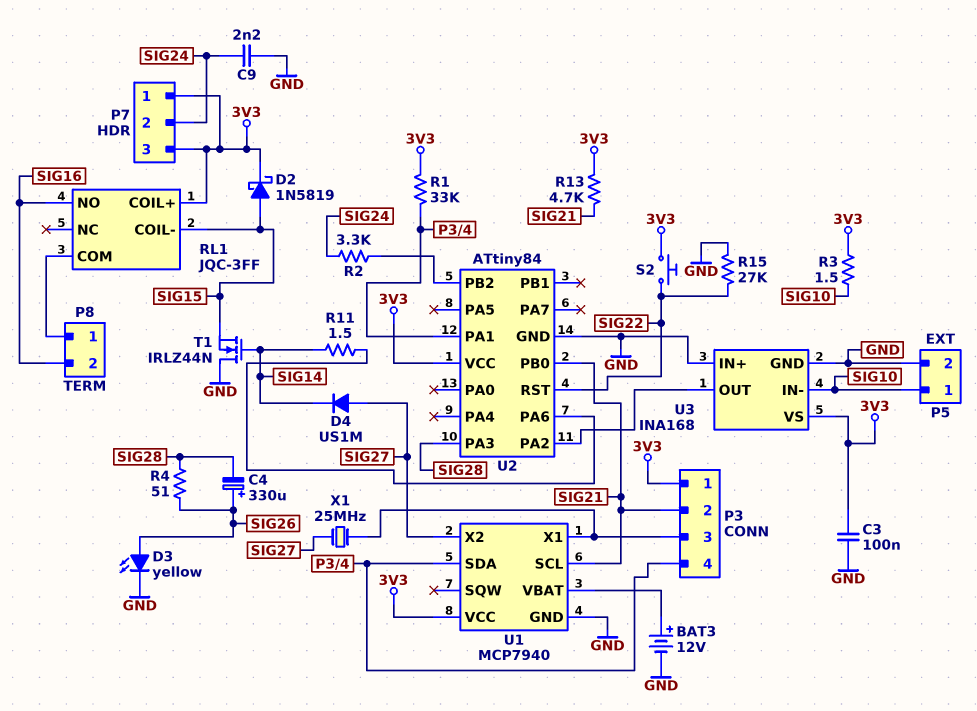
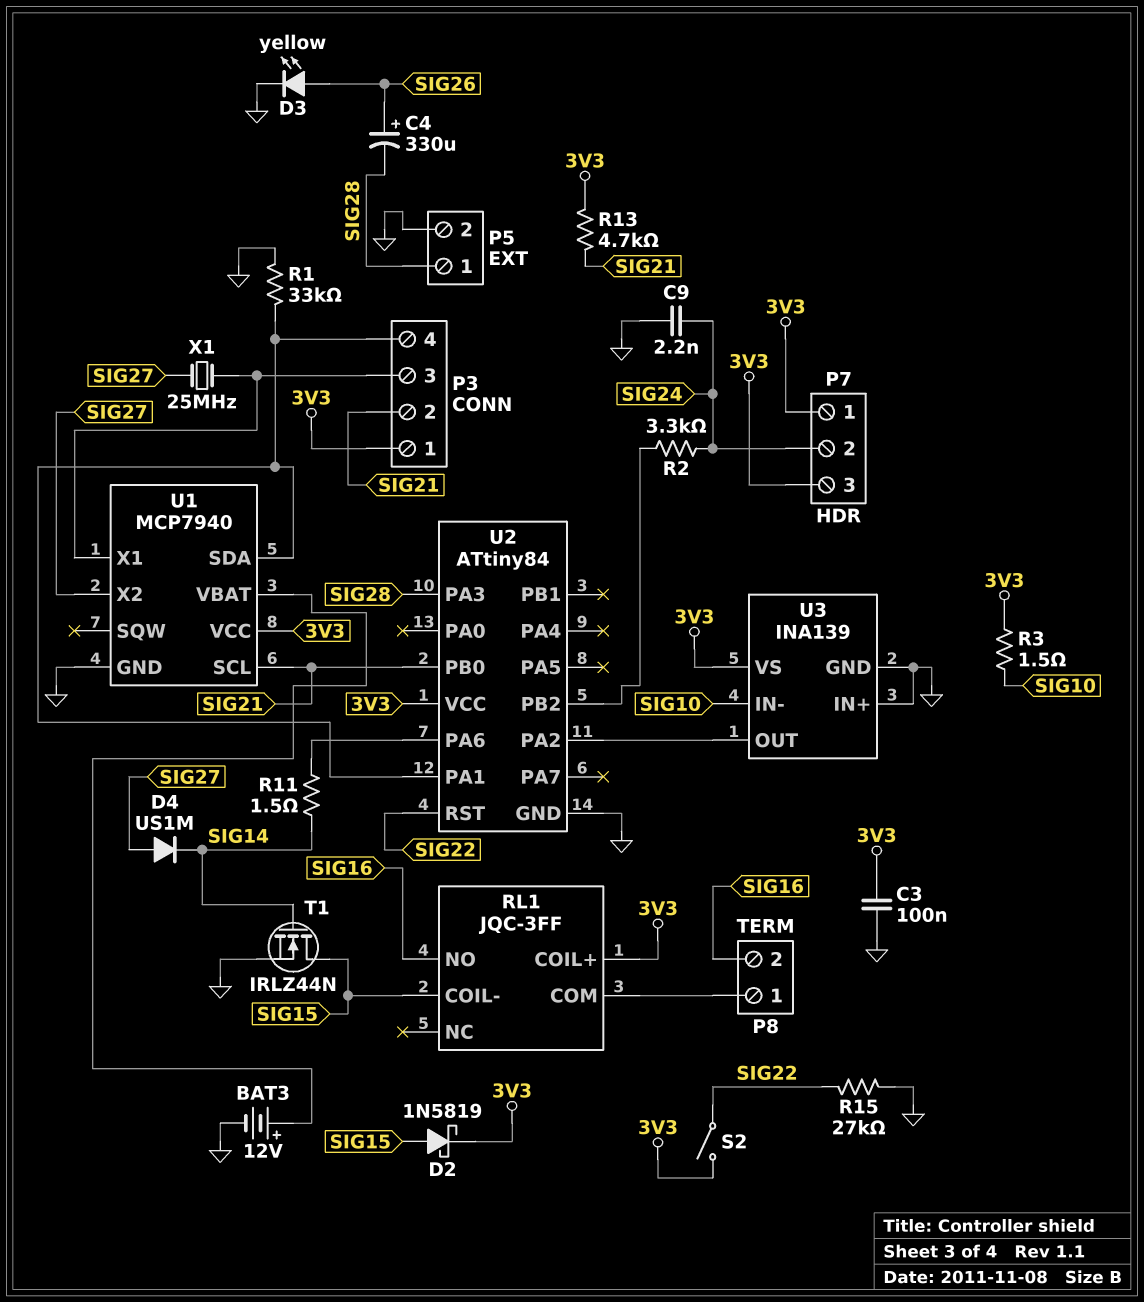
P5 pin 1: SIG10 -> SIG28
R1: 33k (3V3, P3/4) -> 33k (GND, P3/4)
R4: 51 (SIG26, SIG28) -> none
S2: button (3V3, SIG22) -> switch (3V3, SIG22)
T1: NMOS IRLZ44N (G SIG14, D GND, S SIG15) -> NMOS IRLZ44N (G SIG14, D SIG15, S GND)
U3: INA168 -> INA139

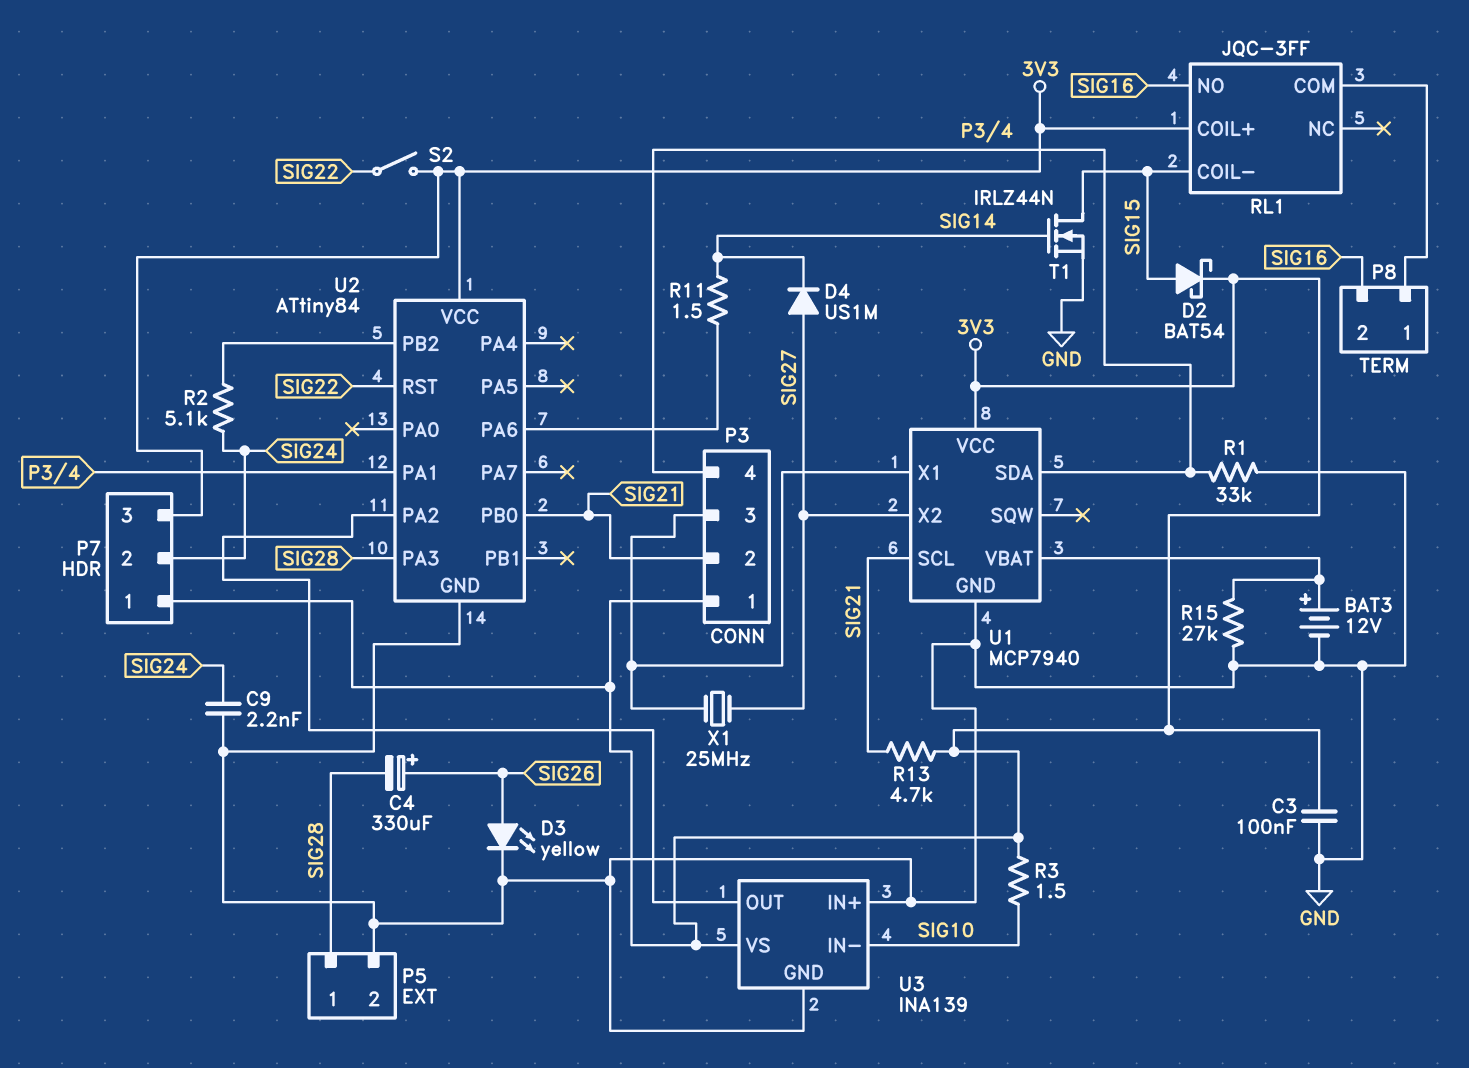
D2: schottky 1N5819 (A SIG15, K 3V3) -> schottky BAT54 (A SIG15, K 3V3)
R2: 3.3k (SIG24, U2/PB2) -> 5.1k (SIG24, U2/PB2)
R15: 27k (GND, SIG22) -> 27k (GND, U1/VBAT)

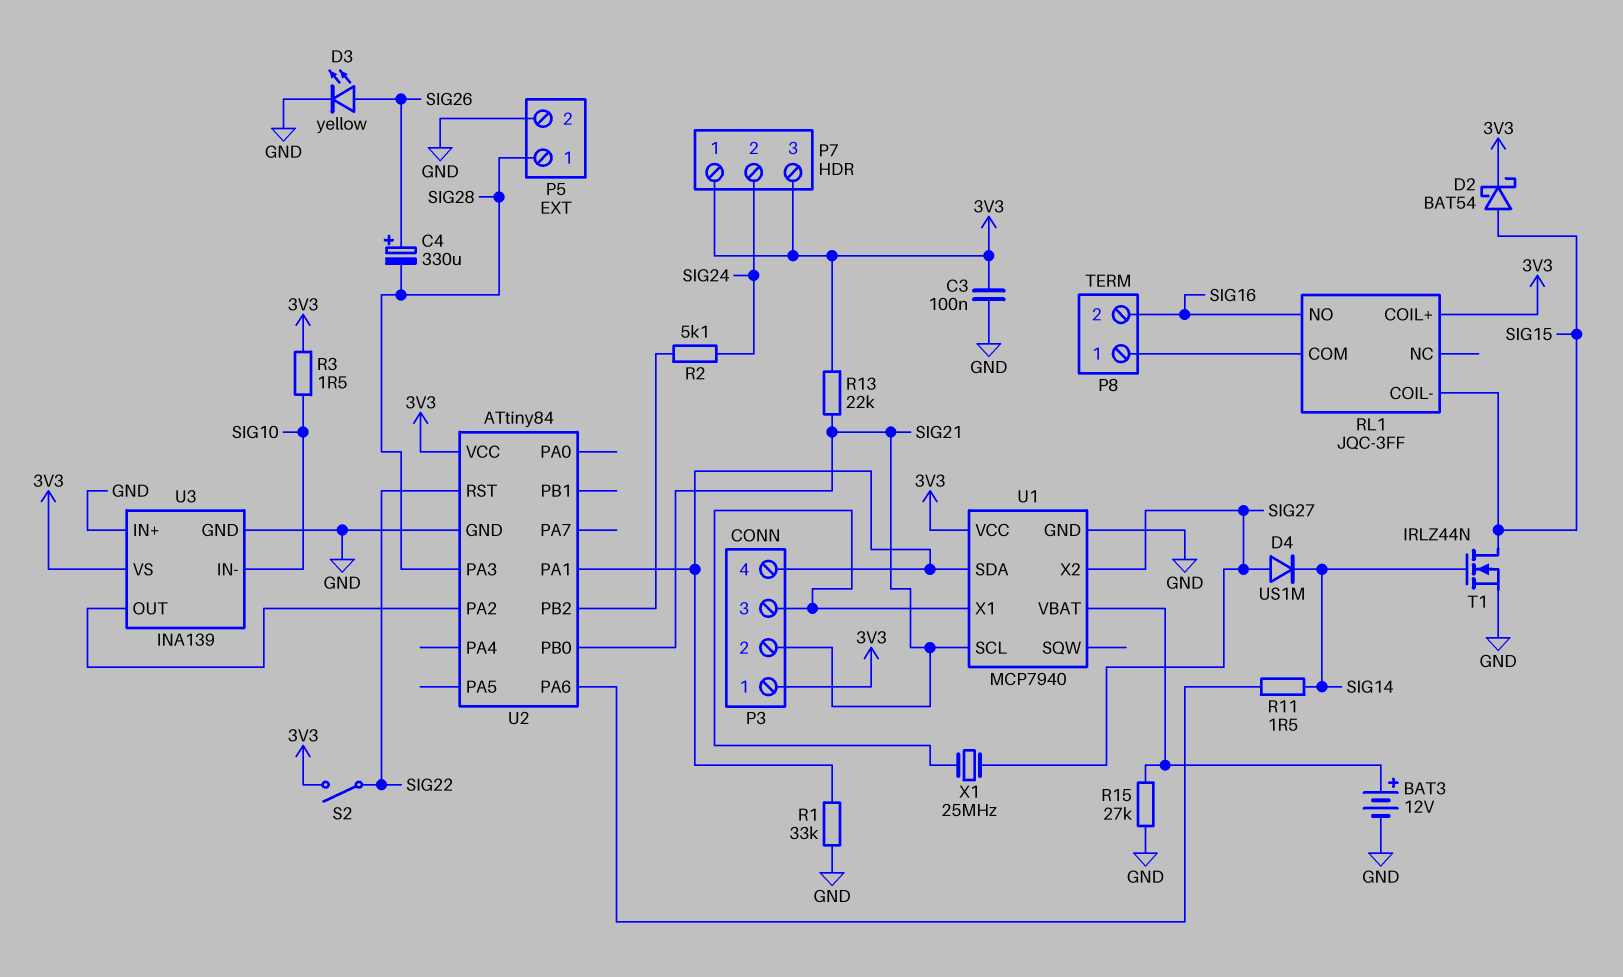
C9: 2.2nF (GND, SIG24) -> none
R13: 4.7k (3V3, SIG21) -> 22k (3V3, SIG21)

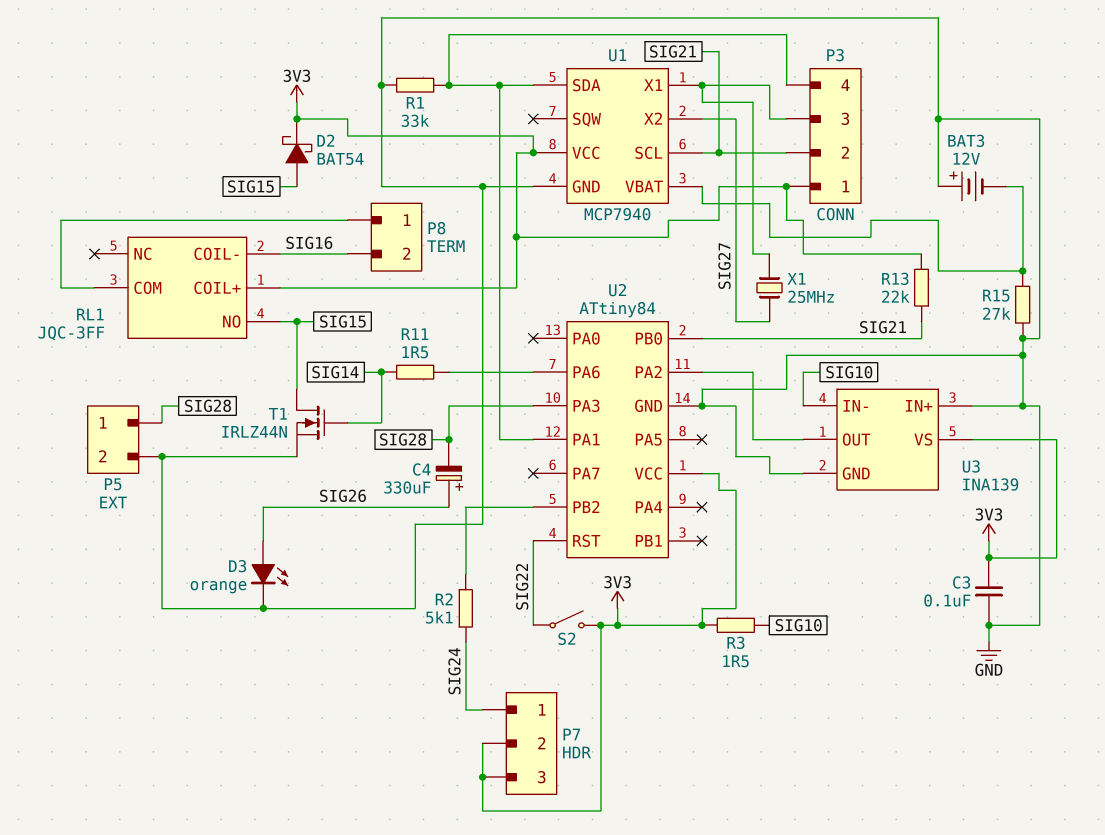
BAT3: 12V (plus U1/VBAT, minus GND) -> 12V (plus GND, minus U1/VBAT)
D3: LED yellow (A SIG26, K GND) -> LED orange (A SIG26, K GND)
D4: diode US1M (A SIG27, K SIG14) -> none
P7 pin 1: 3V3 -> SIG24
P7 pin 2: SIG24 -> 3V3
RL1 pin COIL-: SIG15 -> SIG16
RL1 pin NO: SIG16 -> SIG15

